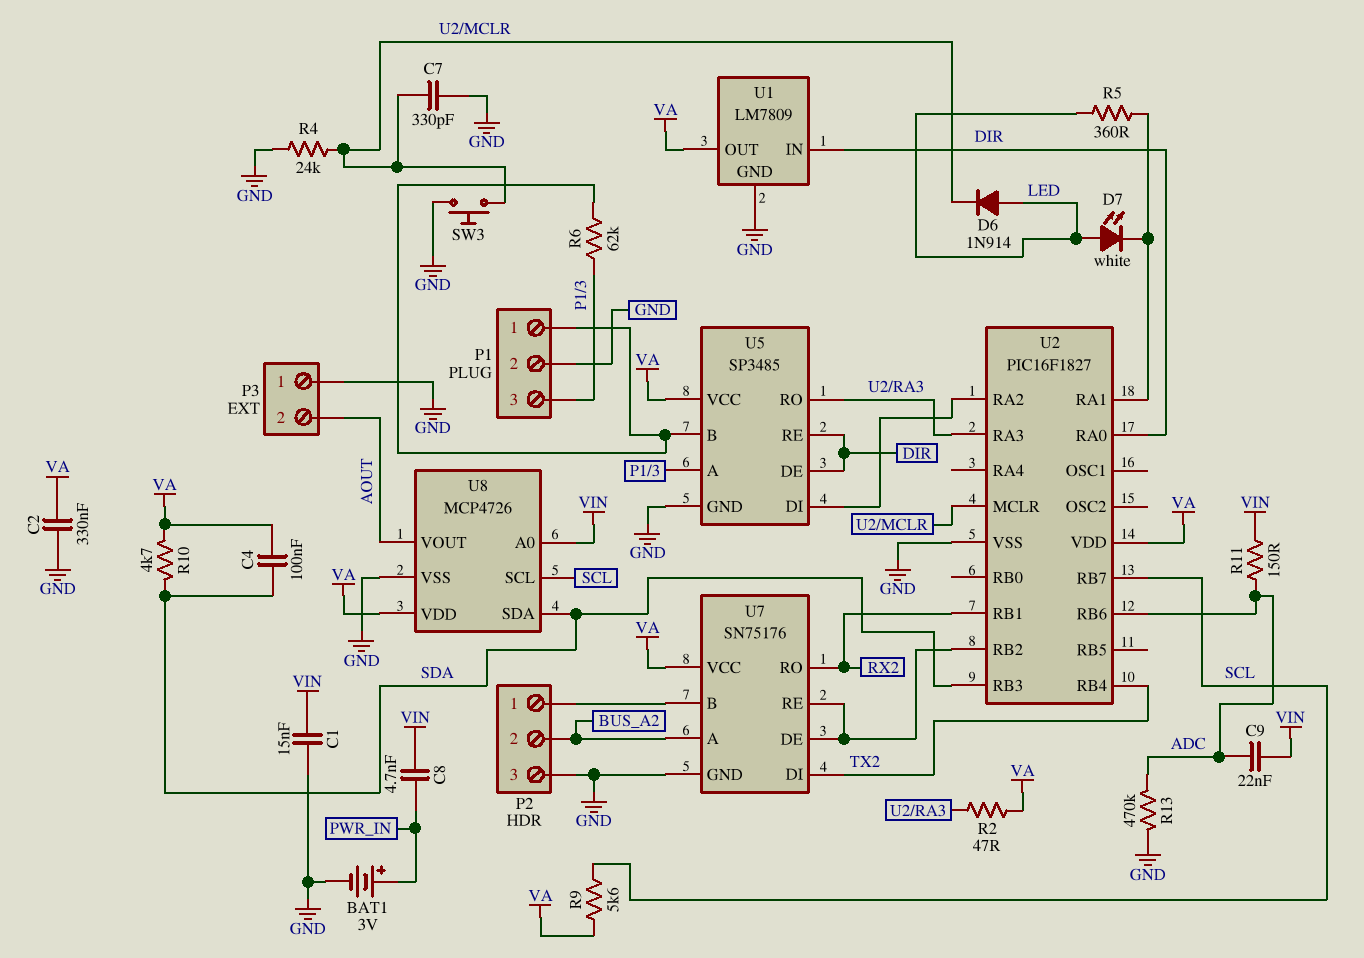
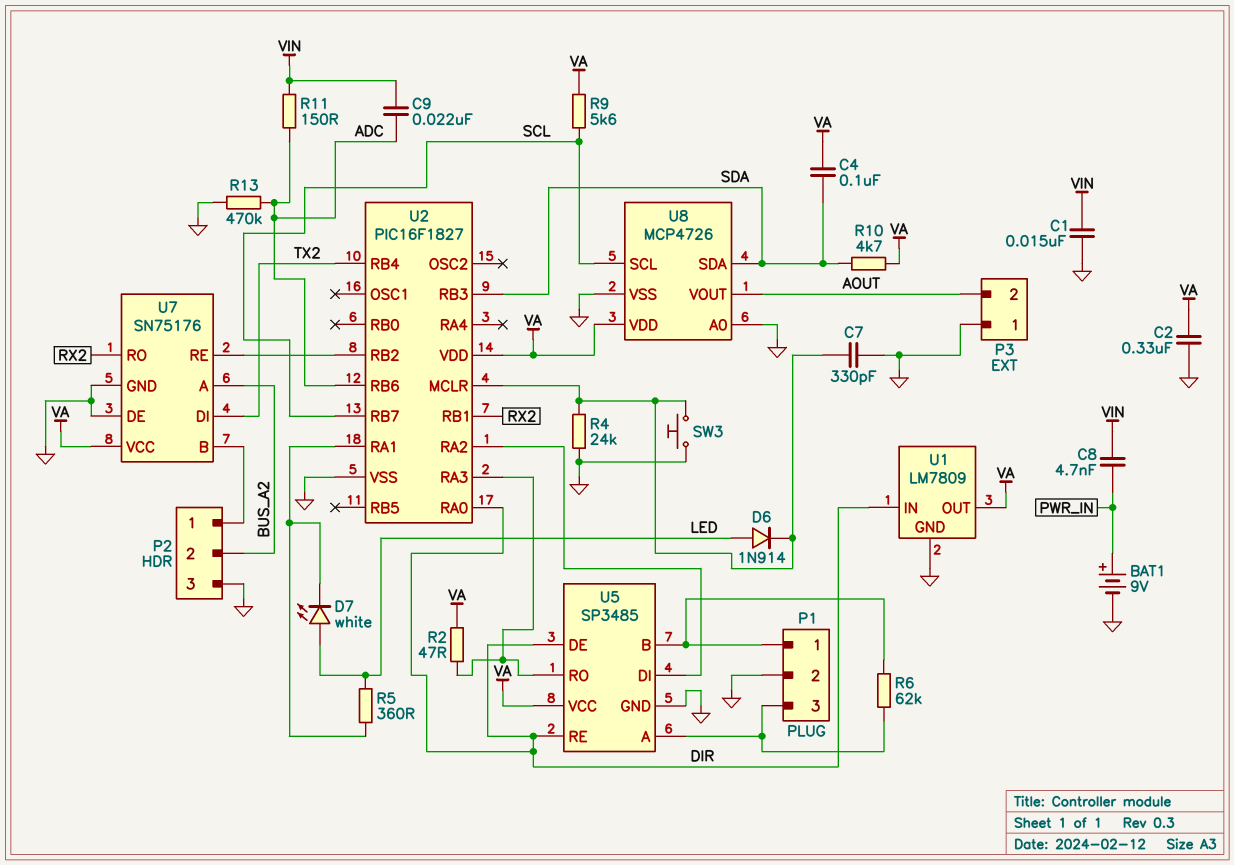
BAT1: 3V (plus PWR_IN, minus GND) -> 9V (plus PWR_IN, minus GND)
U7 pin DE: U2/RB2 -> GND
U8 pin A0: VIN -> GND

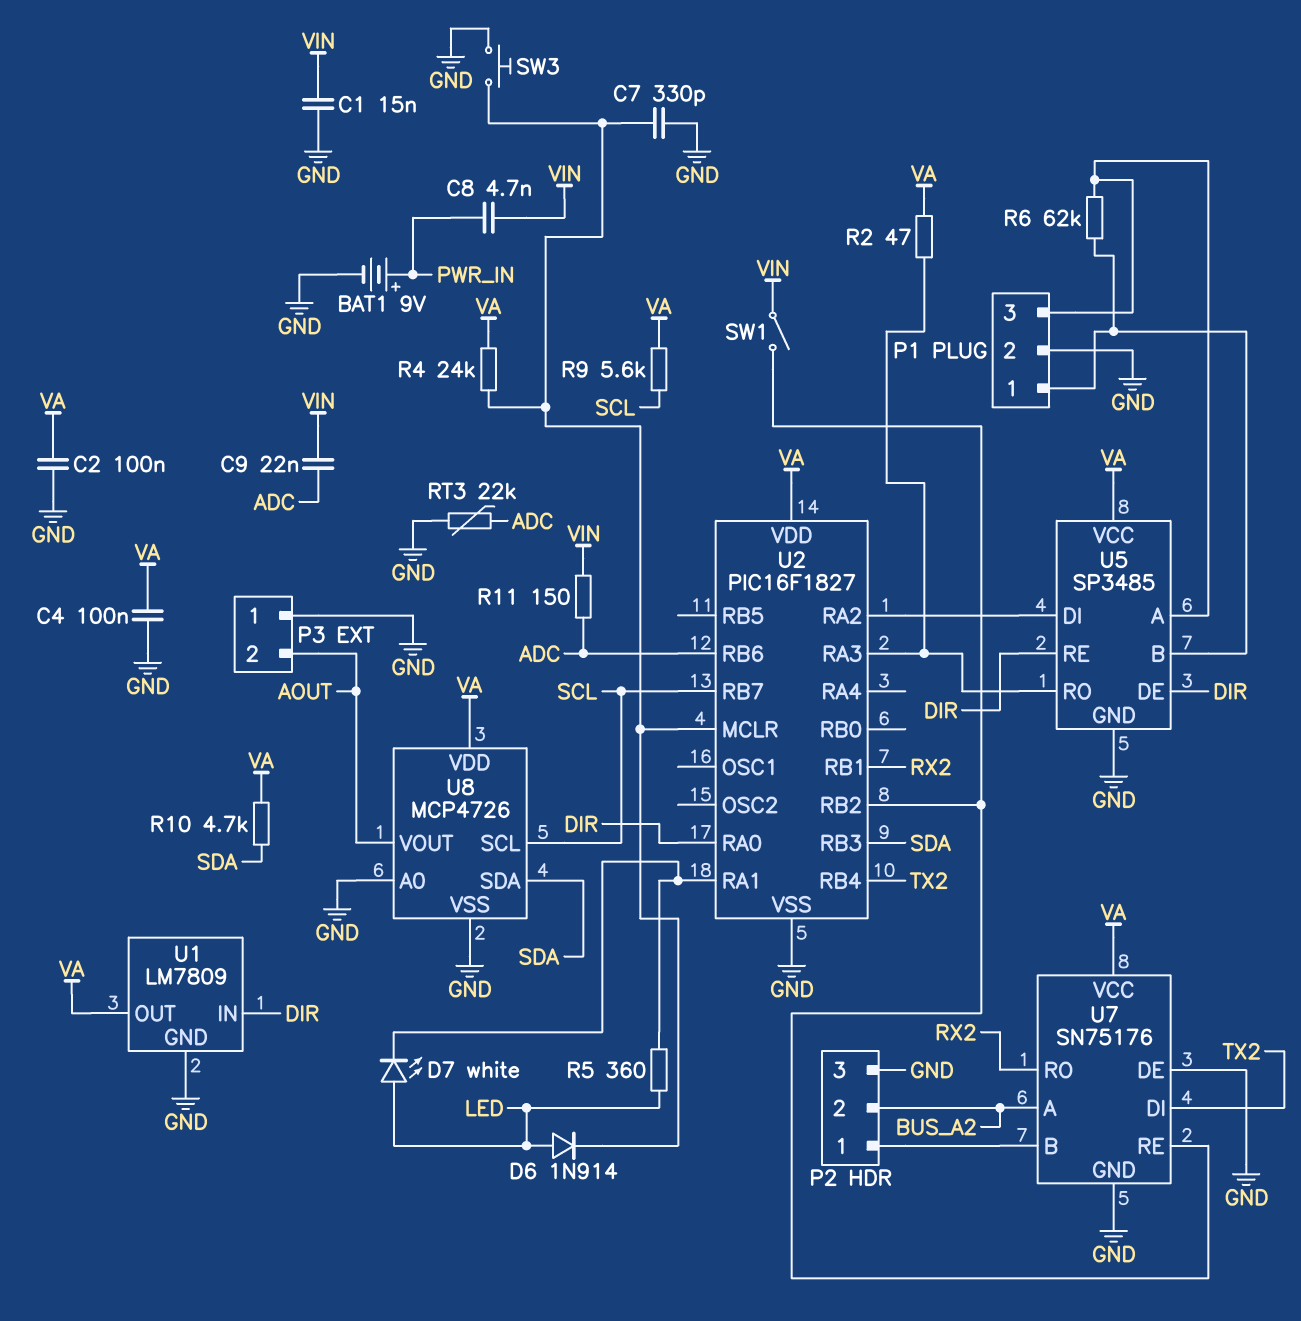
C2: 330nF (GND, VA) -> 100nF (GND, VA)
C4: 100nF (SDA, VA) -> 100nF (GND, VA)
R4: 24k (GND, U2/MCLR) -> 24k (U2/MCLR, VA)
R13: 470k (ADC, GND) -> none
RT3: none -> 22k (ADC, GND)
SW1: none -> switch (U2/RB2, VIN)

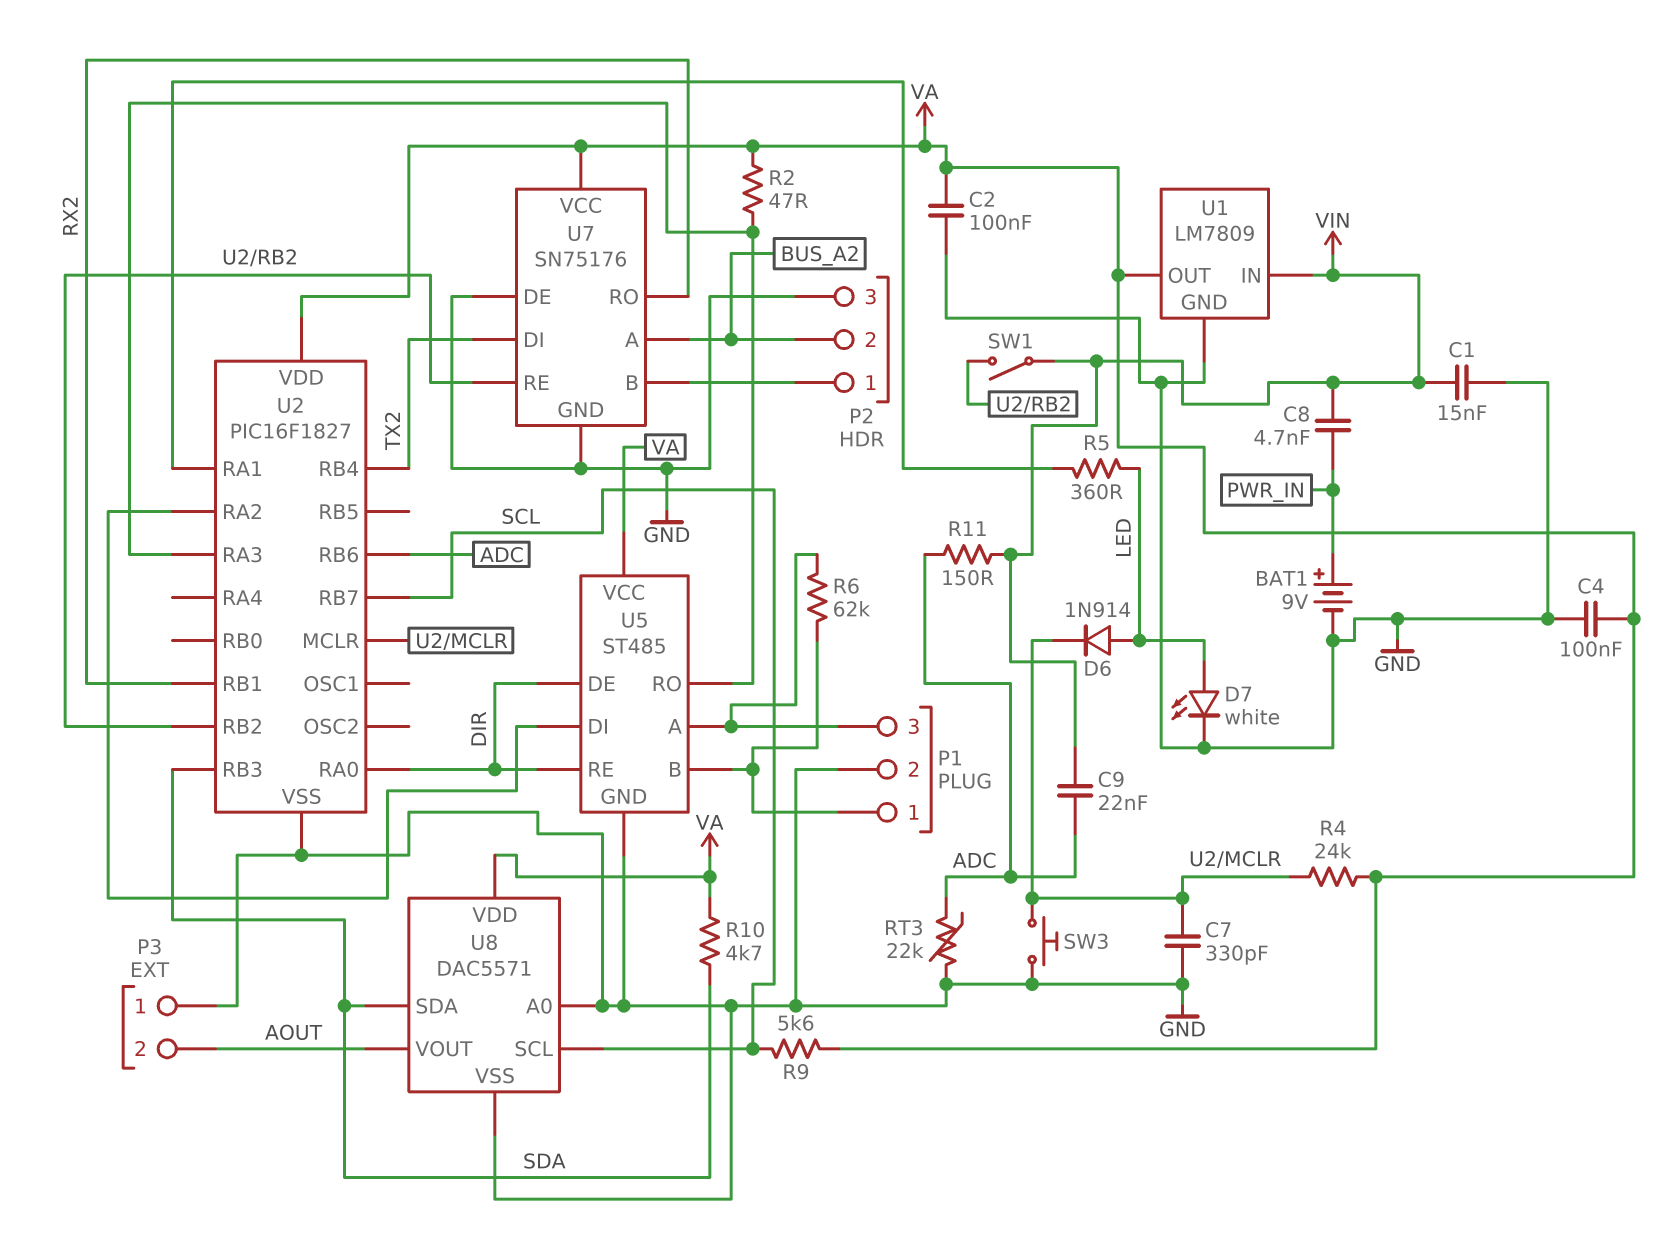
D7: LED white (A LED, K U2/RA1) -> LED white (A LED, K GND)
U1 pin IN: DIR -> VIN
U5: SP3485 -> ST485
U8: MCP4726 -> DAC5571

